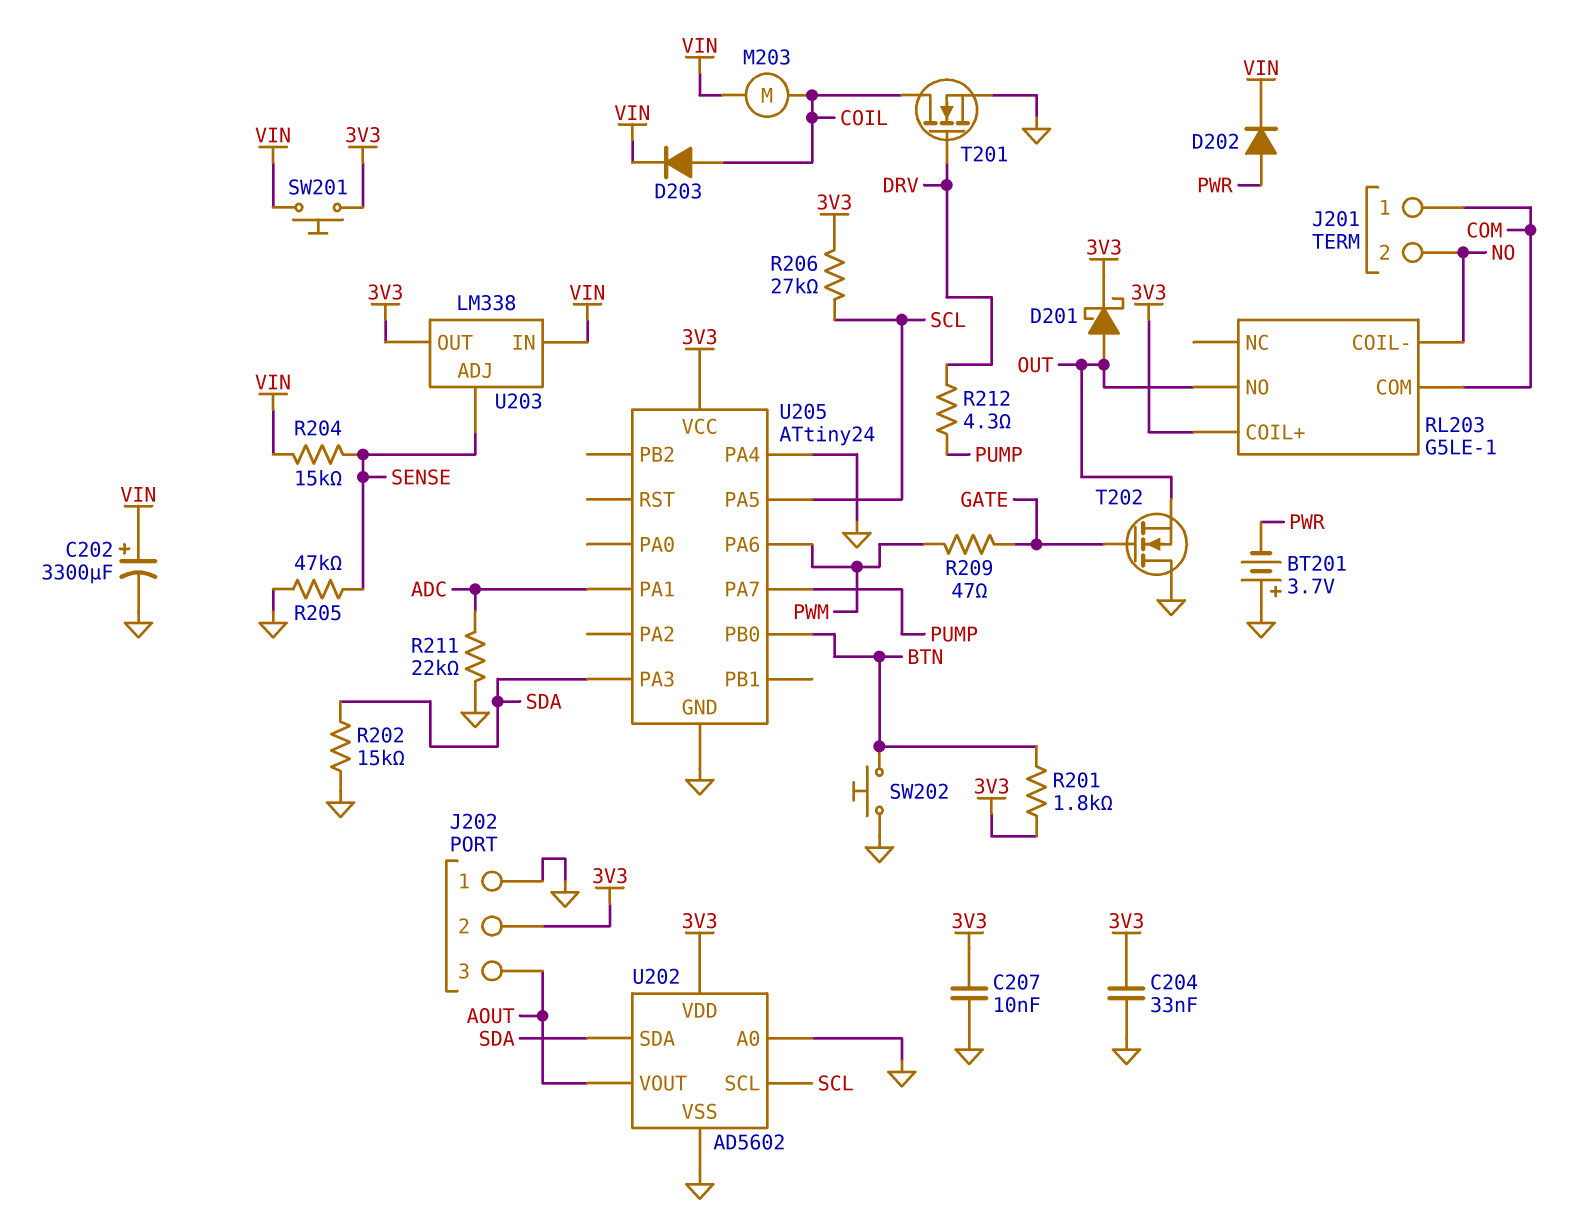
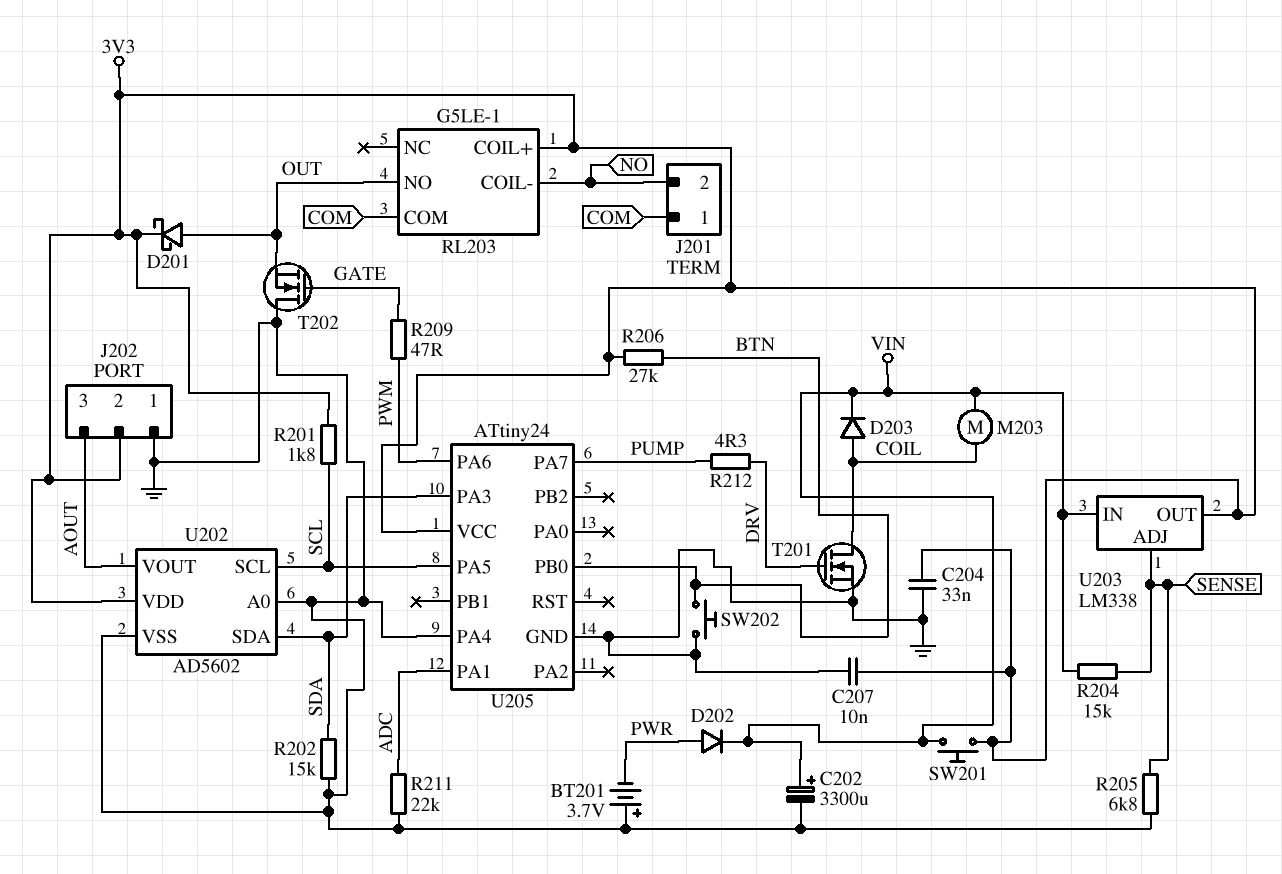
R201: 1.8k (3V3, BTN) -> 1.8k (3V3, SCL)
R205: 47k (GND, SENSE) -> 6.8k (GND, SENSE)
R206: 27k (3V3, SCL) -> 27k (3V3, BTN)

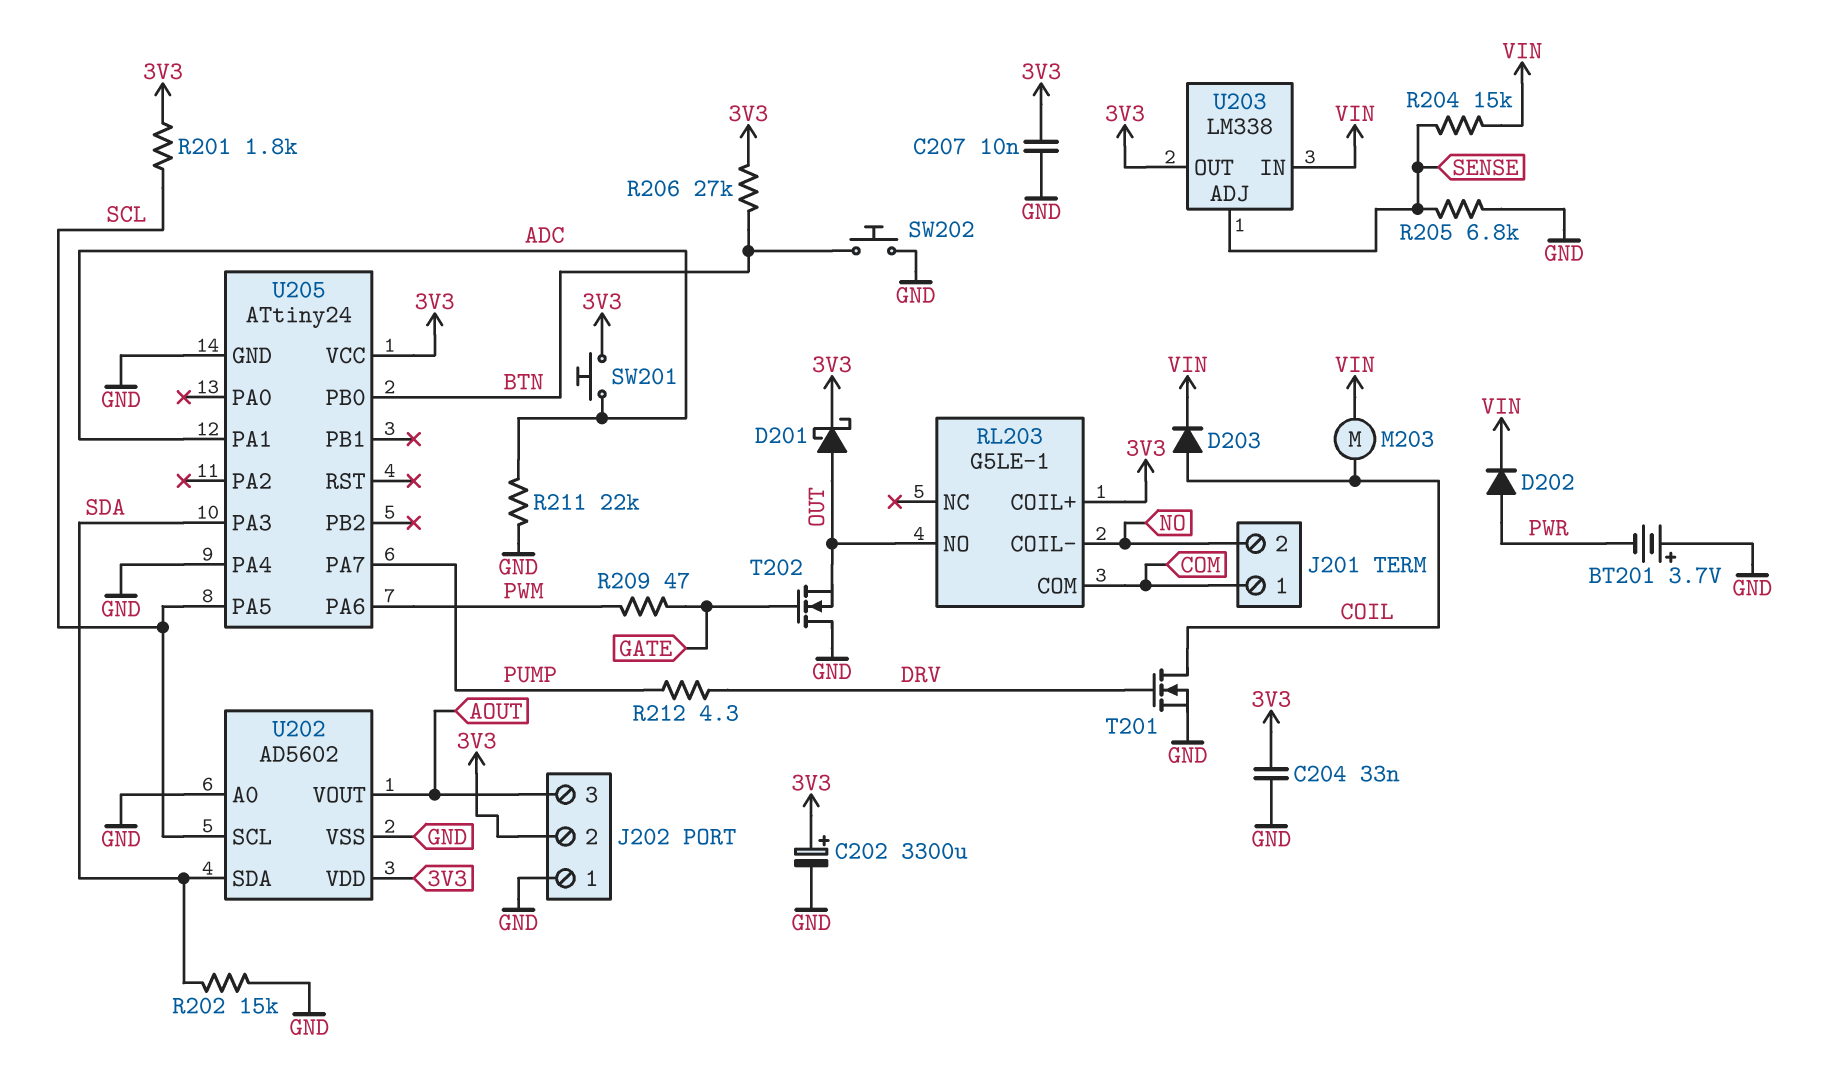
C202: 3300uF (plus VIN, minus GND) -> 3300uF (plus 3V3, minus GND)
SW201: button (3V3, VIN) -> button (3V3, ADC)

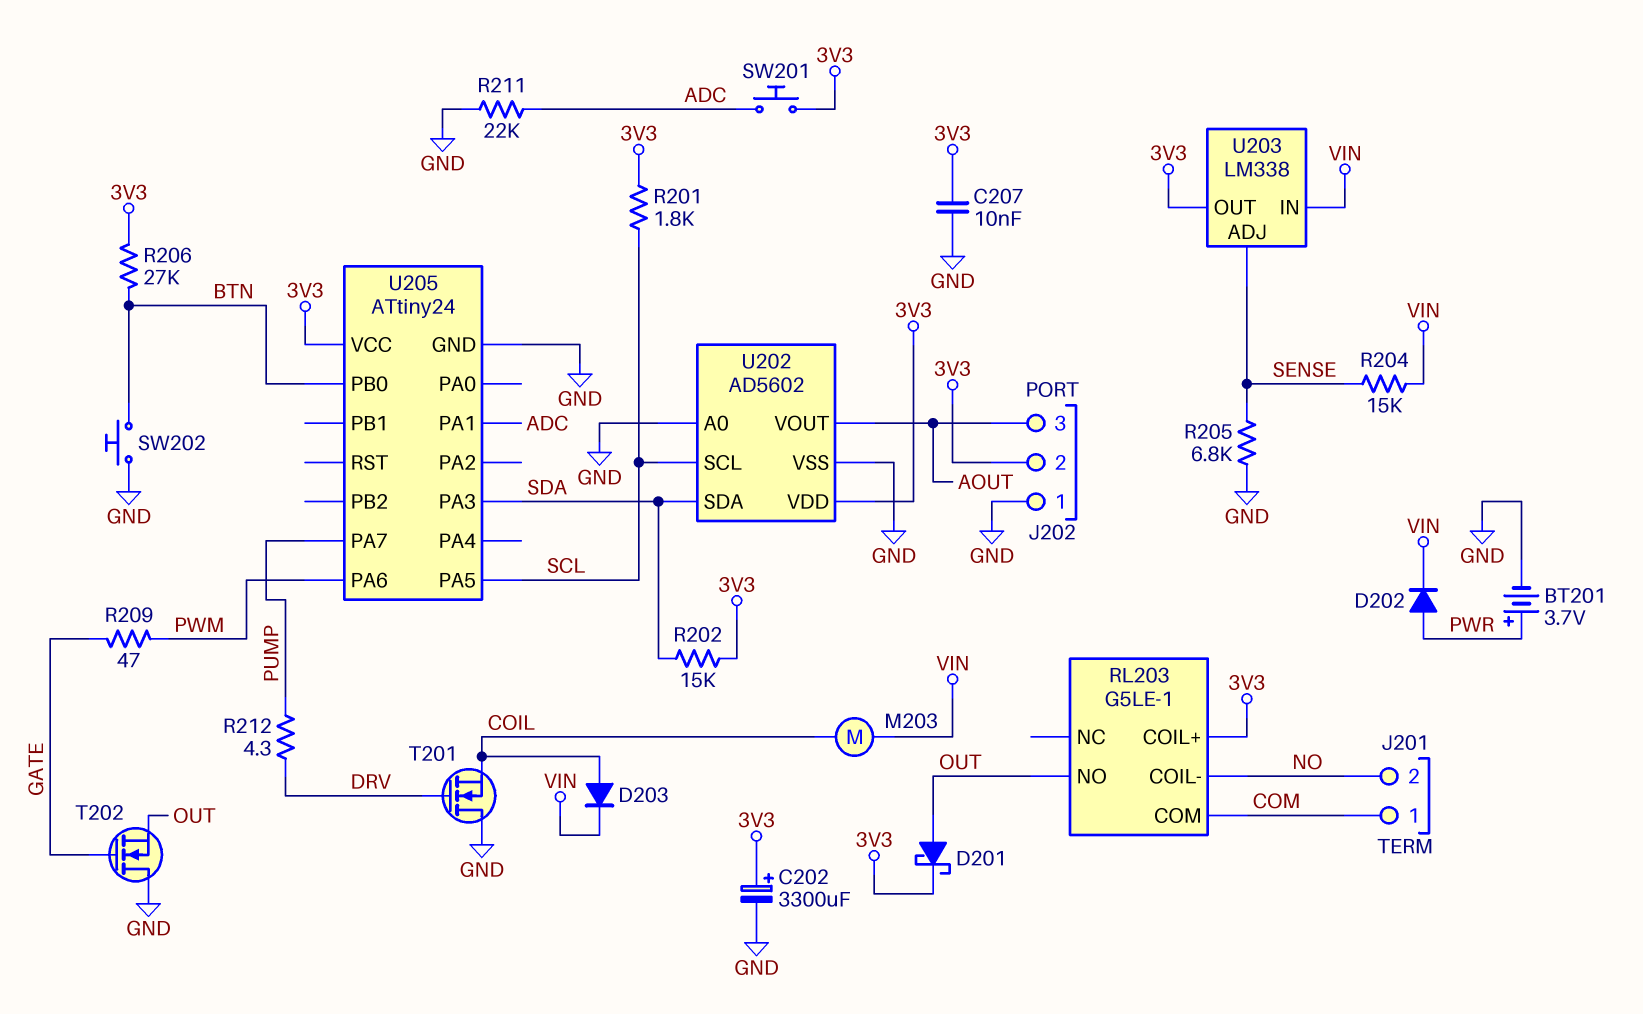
BT201: 3.7V (plus GND, minus PWR) -> 3.7V (plus PWR, minus GND)
C204: 33nF (3V3, GND) -> none
R202: 15k (GND, SDA) -> 15k (3V3, SDA)
T201: NMOS (G DRV, D COIL, S GND) -> NMOS (G DRV, D GND, S COIL)
U205 pin PA4: GND -> none

